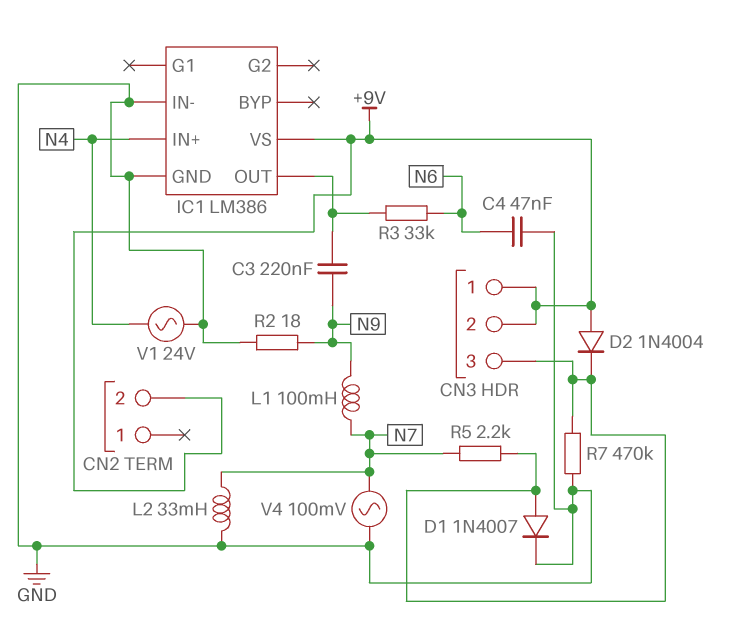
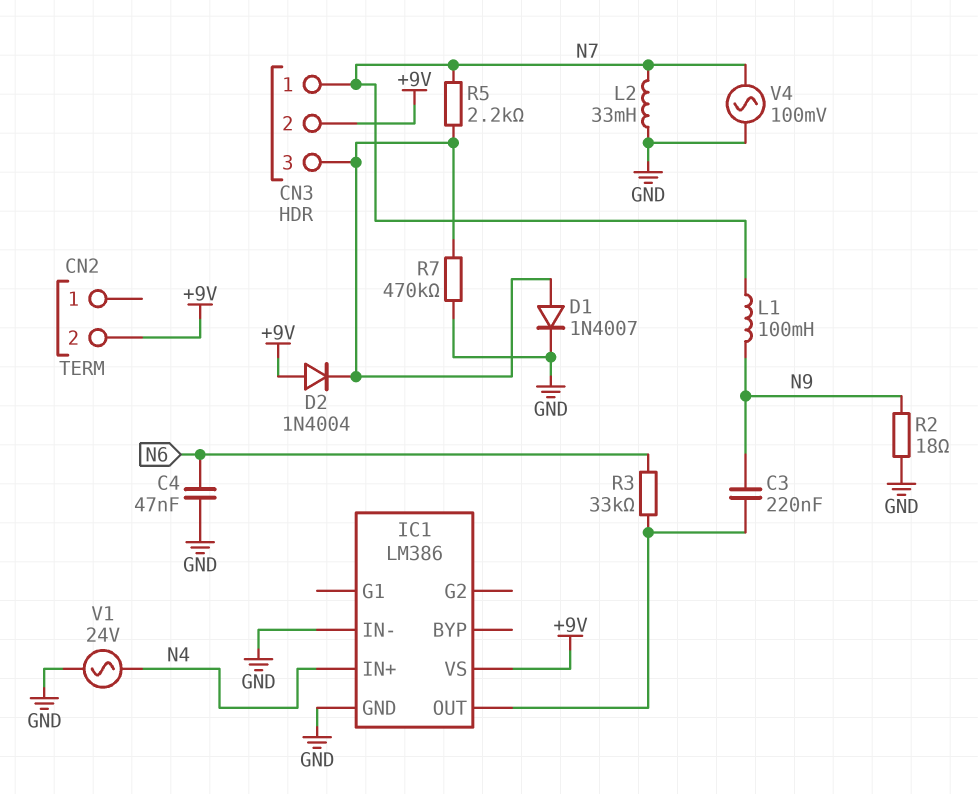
CN3 pin 1: +9V -> N7

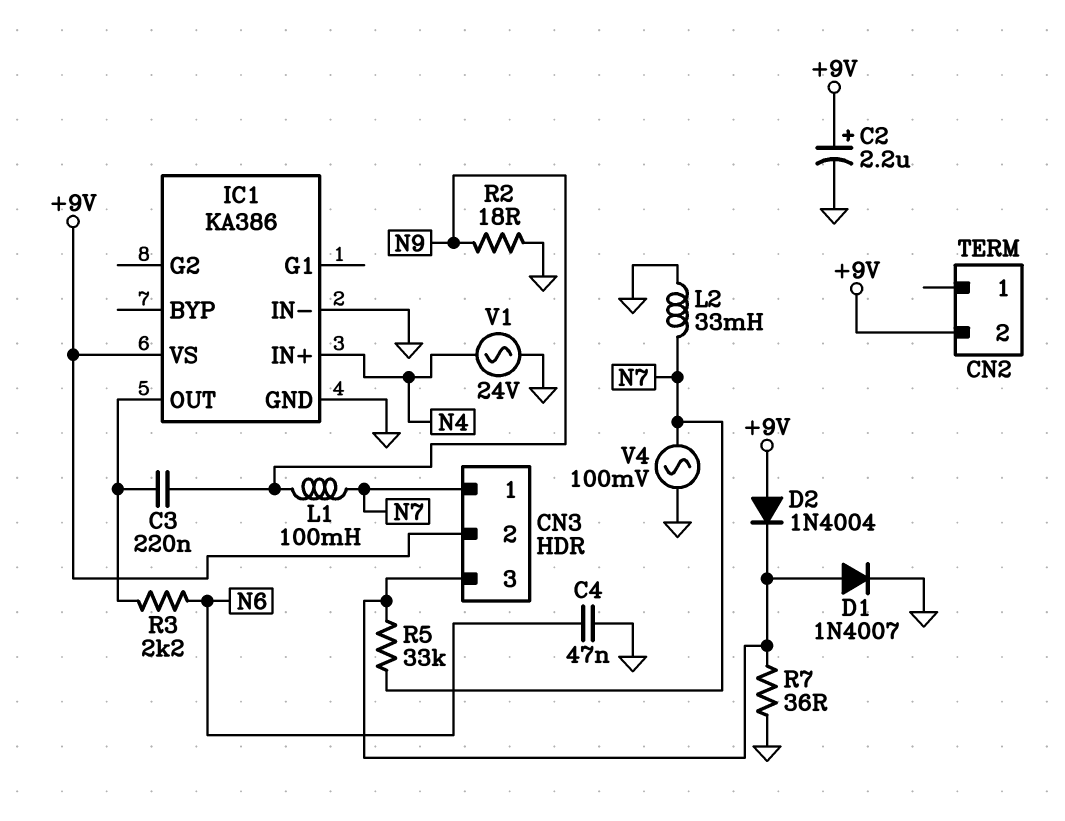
C2: none -> 2.2uF (plus +9V, minus GND)
IC1: LM386 -> KA386
R3: 33k (IC1/OUT, N6) -> 2.2k (IC1/OUT, N6)
R5: 2.2k (CN3/3, N7) -> 33k (CN3/3, N7)
R7: 470k (CN3/3, GND) -> 36 (CN3/3, GND)

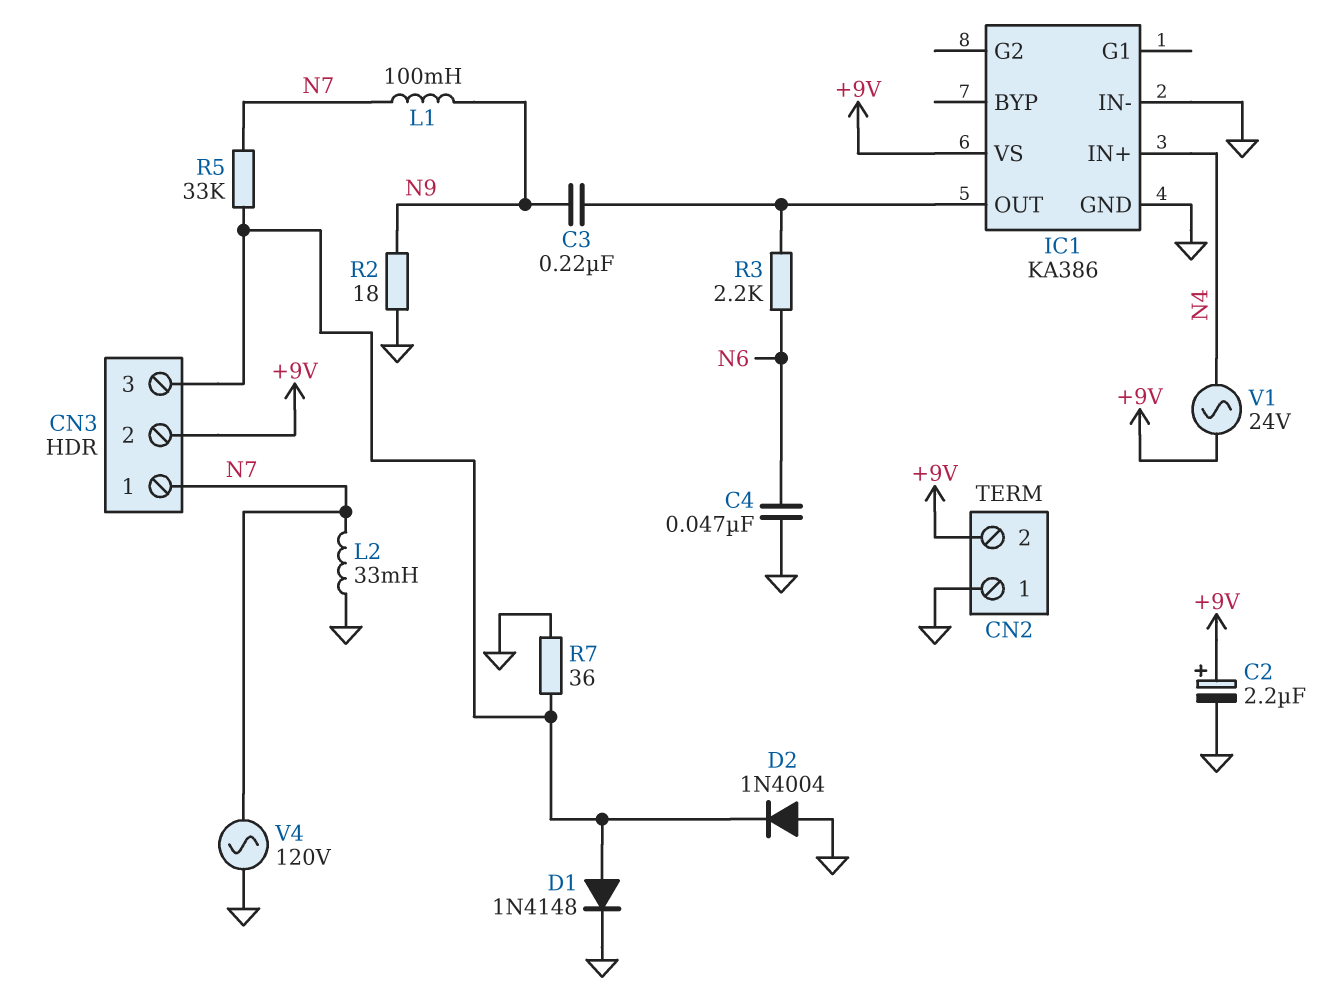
CN2 pin 1: none -> GND
D1: diode 1N4007 (A CN3/3, K GND) -> diode 1N4148 (A CN3/3, K GND)
D2: diode 1N4004 (A +9V, K CN3/3) -> diode 1N4004 (A GND, K CN3/3)
V1: AC 24V (GND, N4) -> AC 24V (+9V, N4)
V4: AC 100mV (GND, N7) -> AC 120V (GND, N7)

